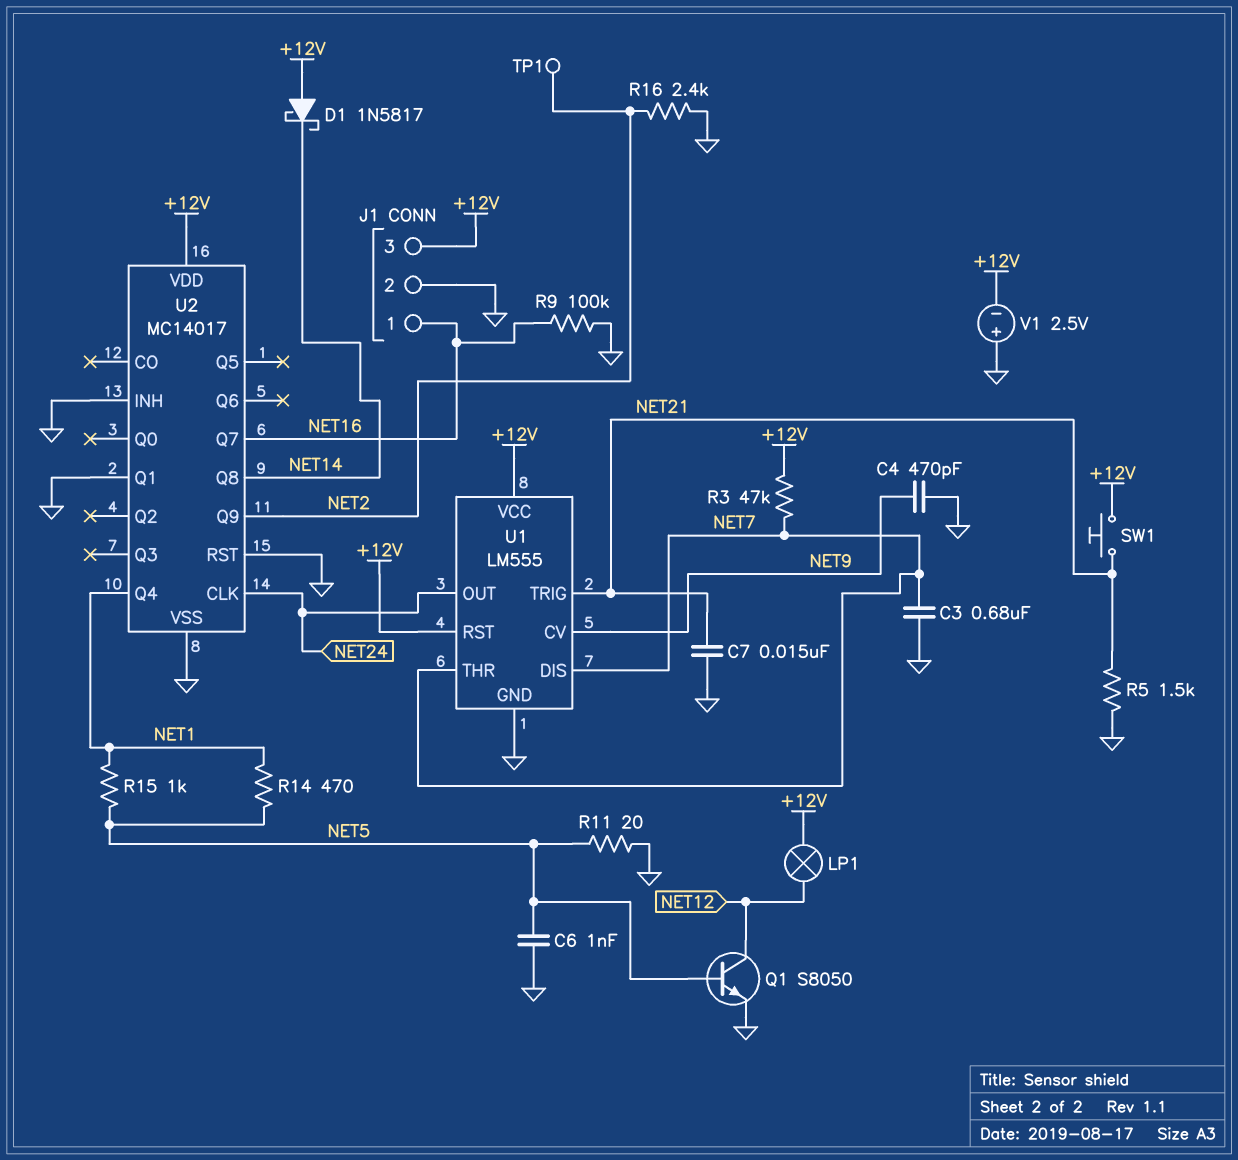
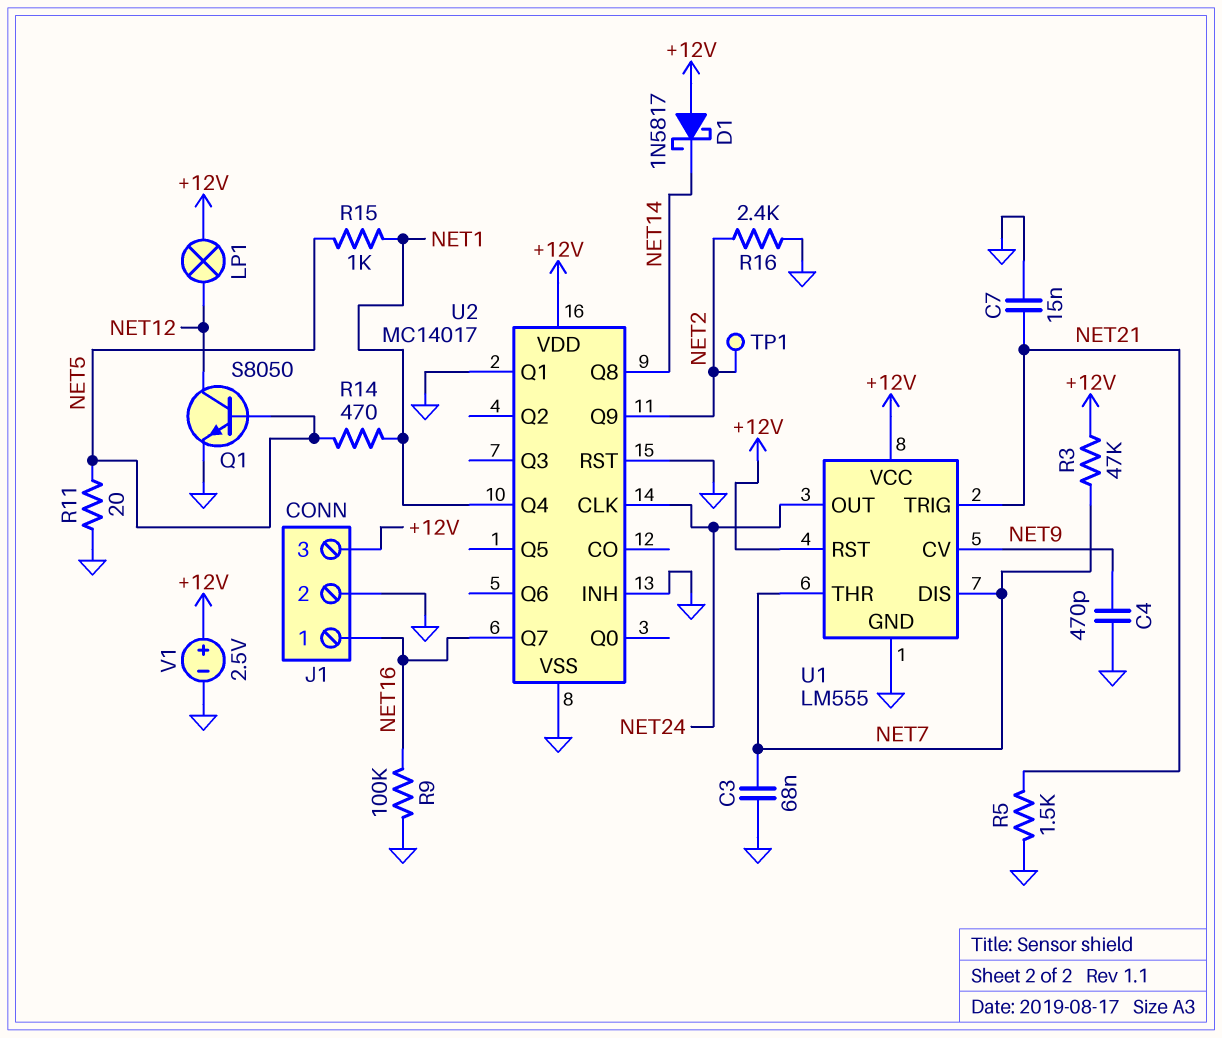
C3: 680nF (GND, NET7) -> 68nF (GND, NET7)
C6: 1nF (GND, NET5) -> none
SW1: button (+12V, NET21) -> none
V1: 2.5V (plus GND, minus +12V) -> 2.5V (plus +12V, minus GND)

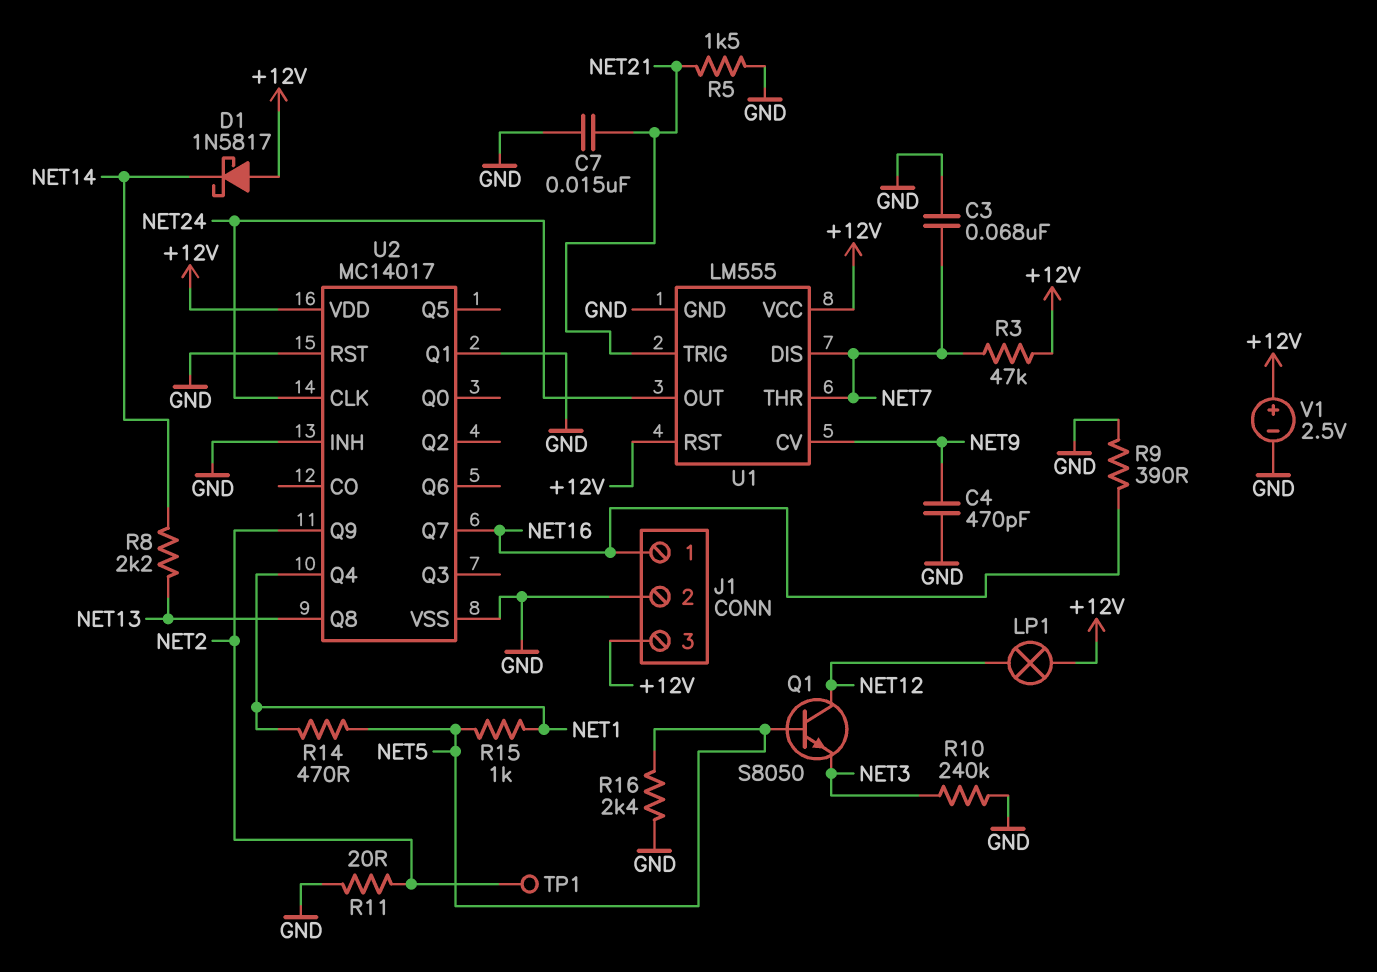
Q1: NPN S8050 (B NET5, C NET12, E GND) -> NPN S8050 (B NET5, C NET12, E NET3)
R8: none -> 2.2k (NET13, NET14)
R9: 100k (GND, NET16) -> 390 (GND, NET16)
R10: none -> 240k (GND, NET3)
R11: 20 (GND, NET5) -> 20 (GND, NET2)
R16: 2.4k (GND, NET2) -> 2.4k (GND, NET5)
U2 pin Q8: NET14 -> NET13

